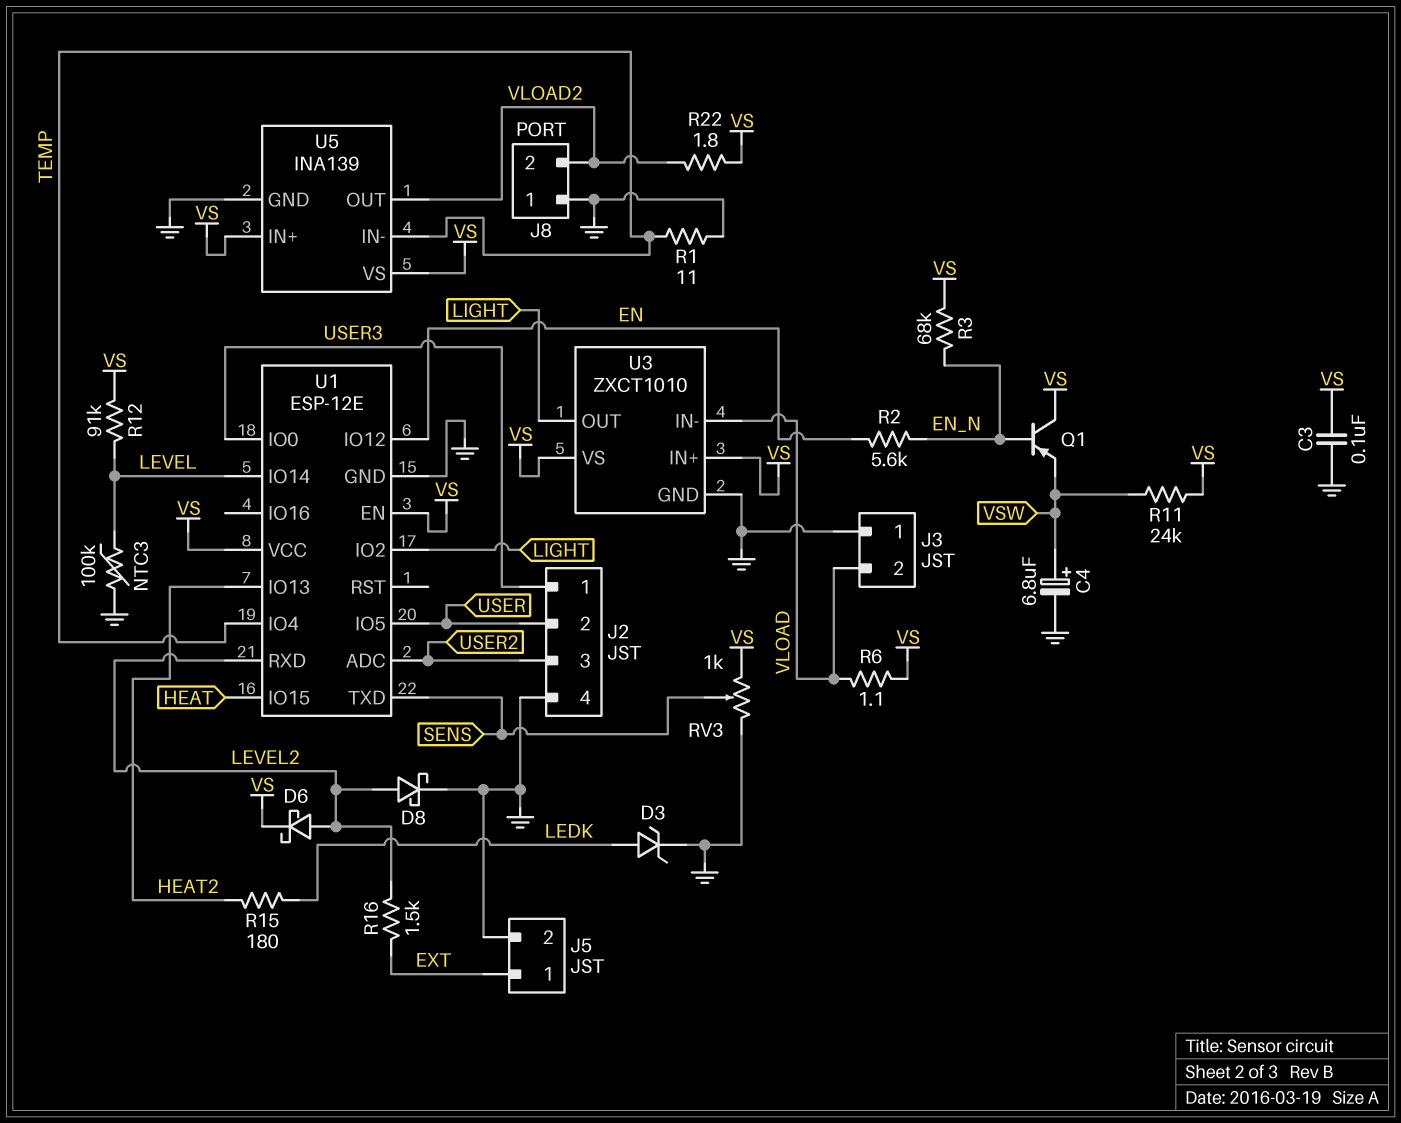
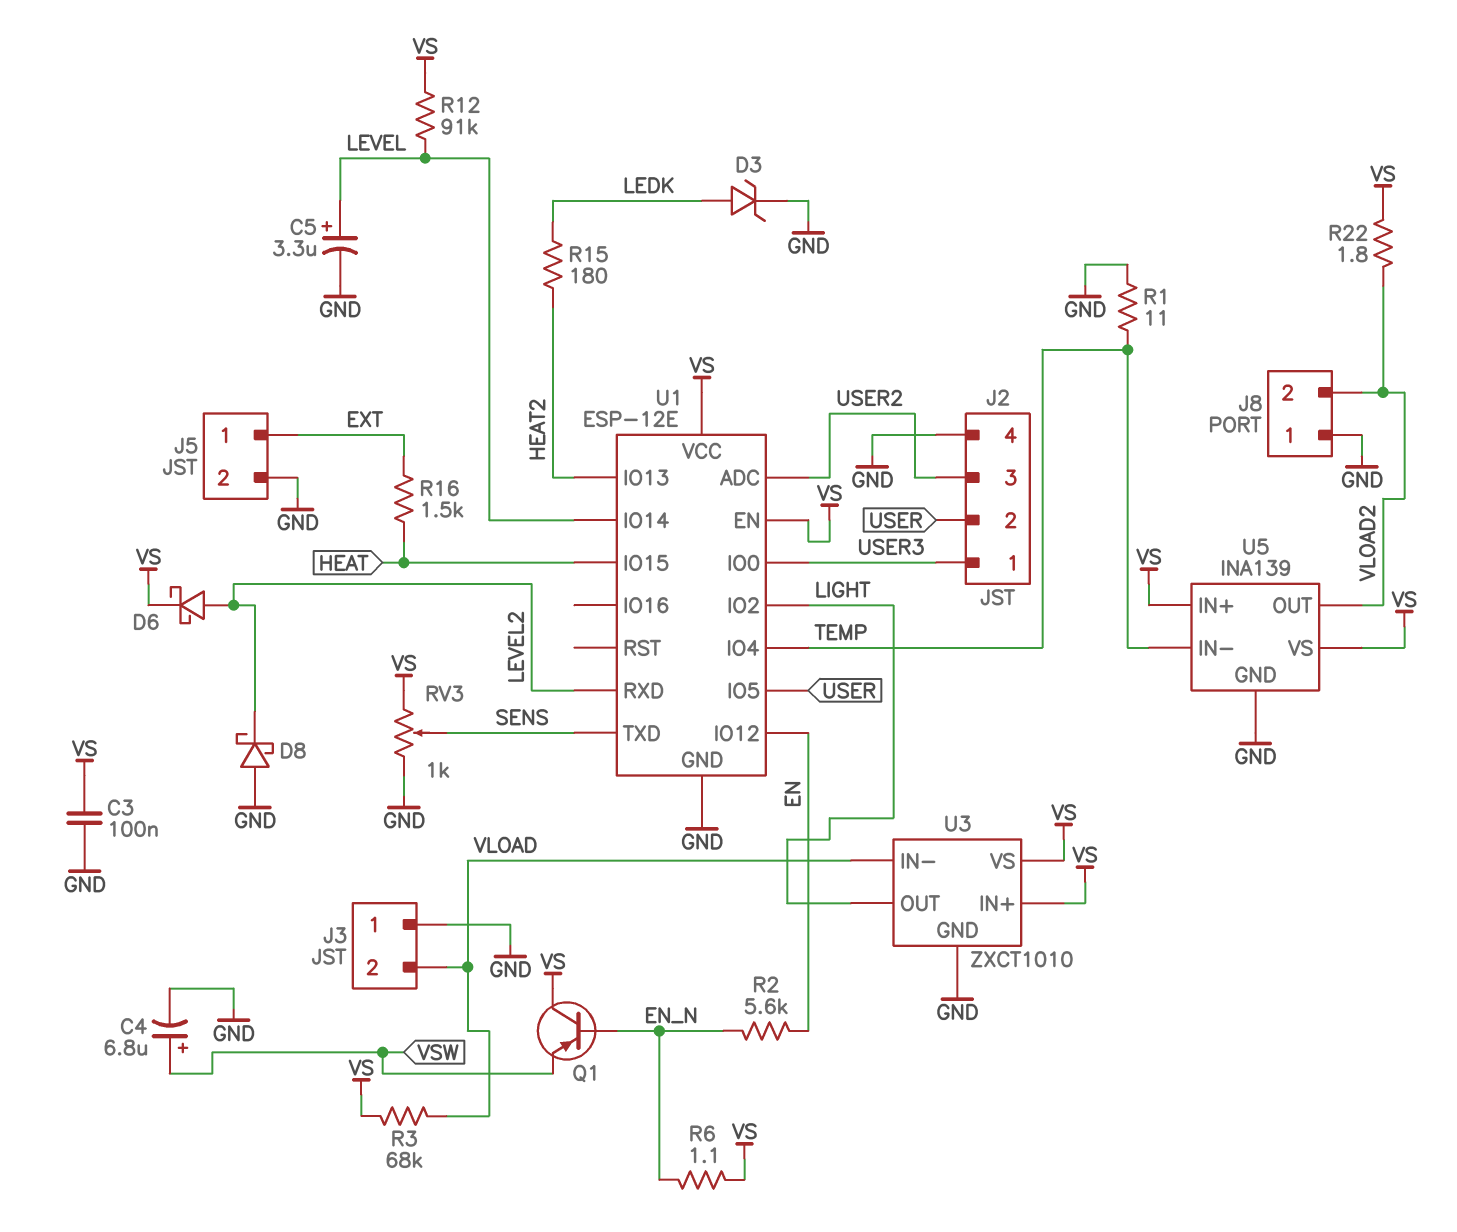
C5: none -> 3.3uF (plus LEVEL, minus GND)
D8: schottky (A LEVEL2, K GND) -> schottky (A GND, K LEVEL2)
NTC3: 100k (GND, LEVEL) -> none
R3: 68k (EN_N, VS) -> 68k (VLOAD, VS)
R6: 1.1 (VLOAD, VS) -> 1.1 (EN_N, VS)
R11: 24k (VS, VSW) -> none
R16: 1.5k (EXT, LEVEL2) -> 1.5k (EXT, HEAT)

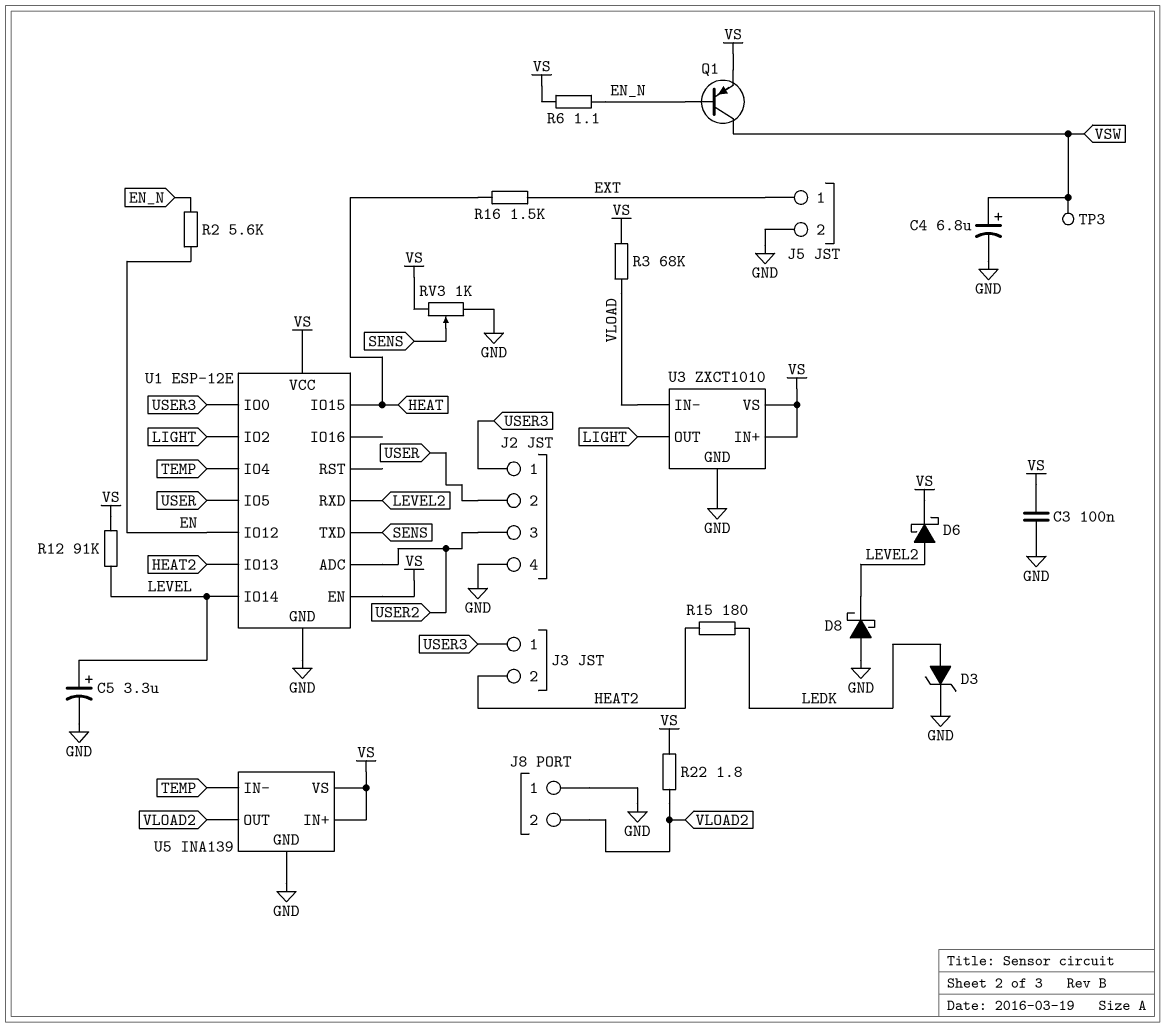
J3 pin 1: GND -> USER3
J3 pin 2: VLOAD -> HEAT2
Q1: PNP (B EN_N, C VS, E VSW) -> PNP (B EN_N, C VSW, E VS)
R1: 11 (GND, TEMP) -> none
TP3: none -> test point (VSW)

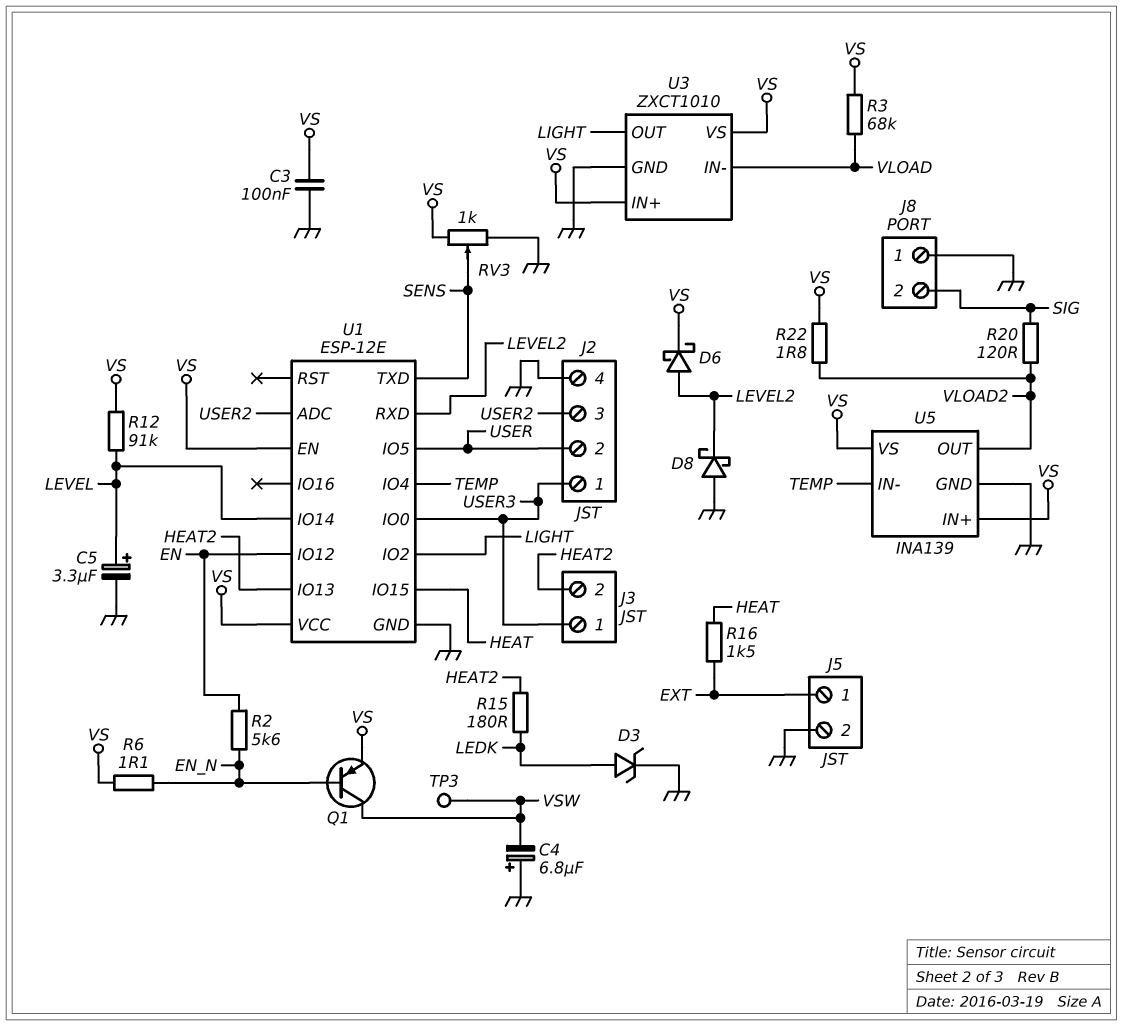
C4: 6.8uF (plus VSW, minus GND) -> 6.8uF (plus GND, minus VSW)
J8 pin 2: VLOAD2 -> SIG
R20: none -> 120 (SIG, VLOAD2)

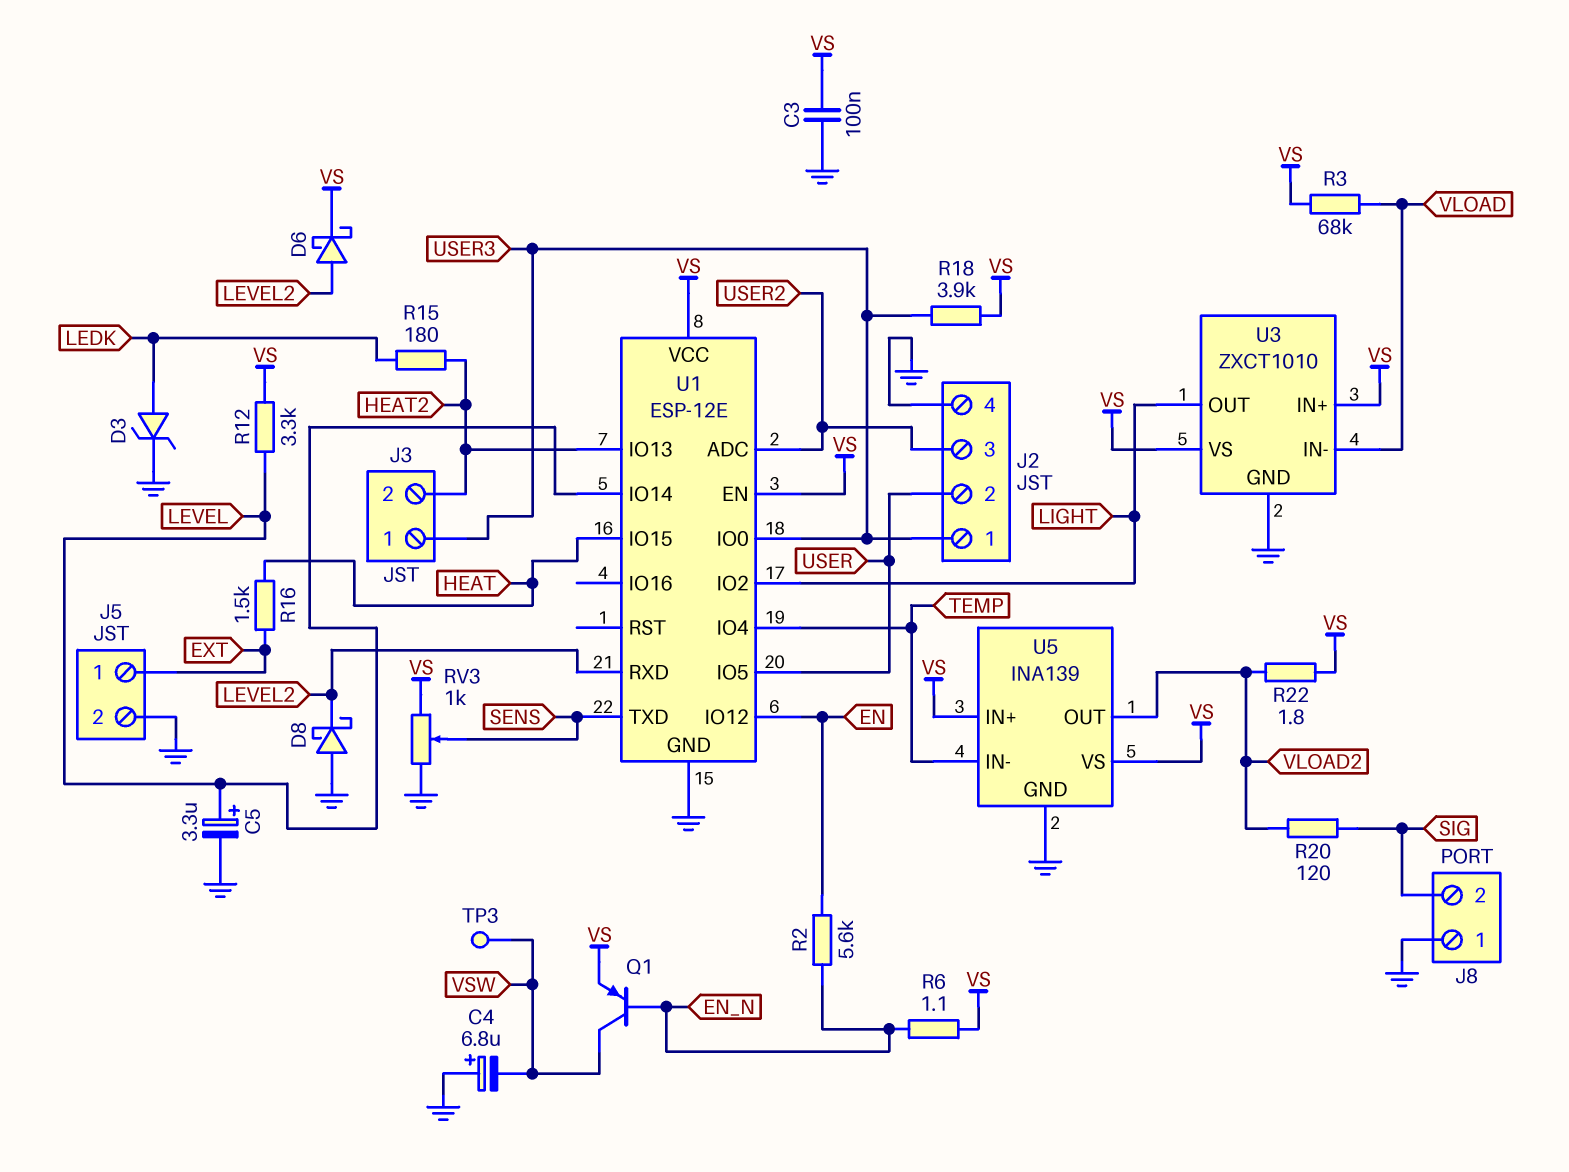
R12: 91k (LEVEL, VS) -> 3.3k (LEVEL, VS)
R18: none -> 3.9k (USER3, VS)

